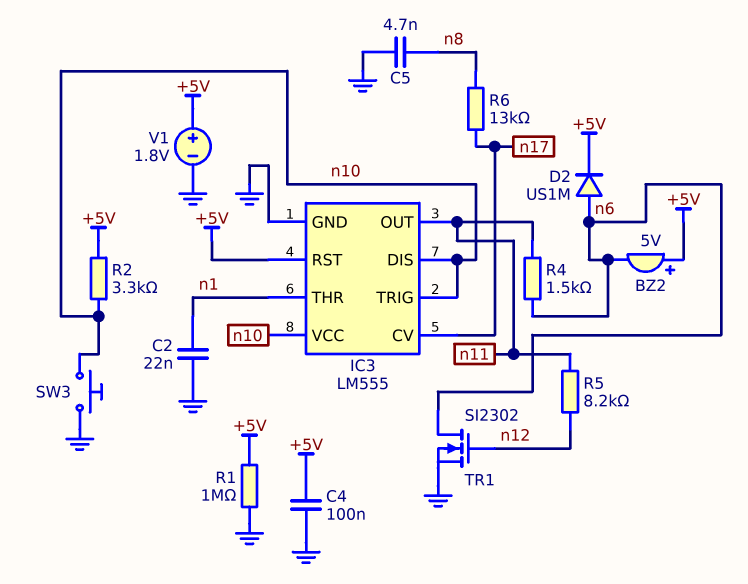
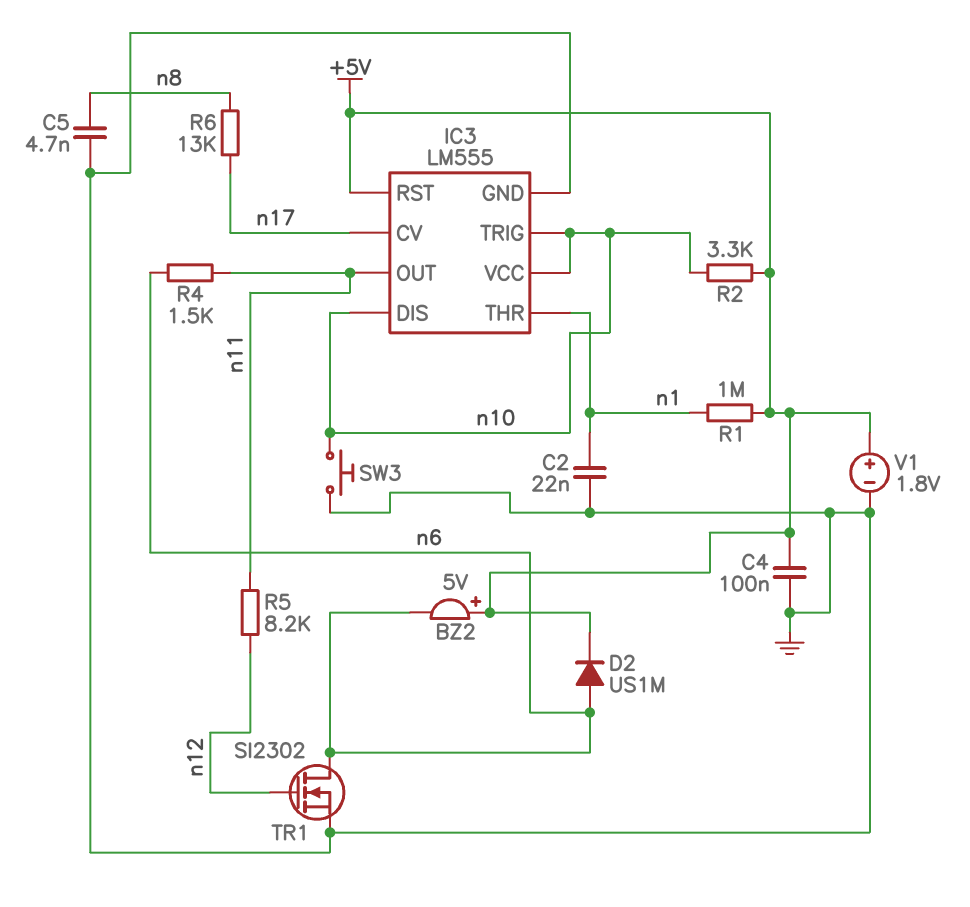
R1: 1M (+5V, GND) -> 1M (+5V, n1)

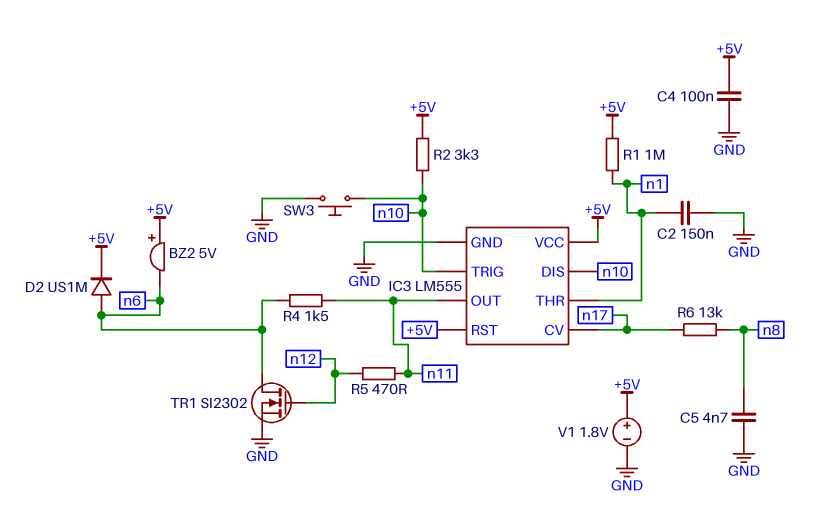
C2: 22nF (GND, n1) -> 150nF (GND, n1)
IC3 pin VCC: n10 -> +5V
R5: 8.2k (n11, n12) -> 470 (n11, n12)

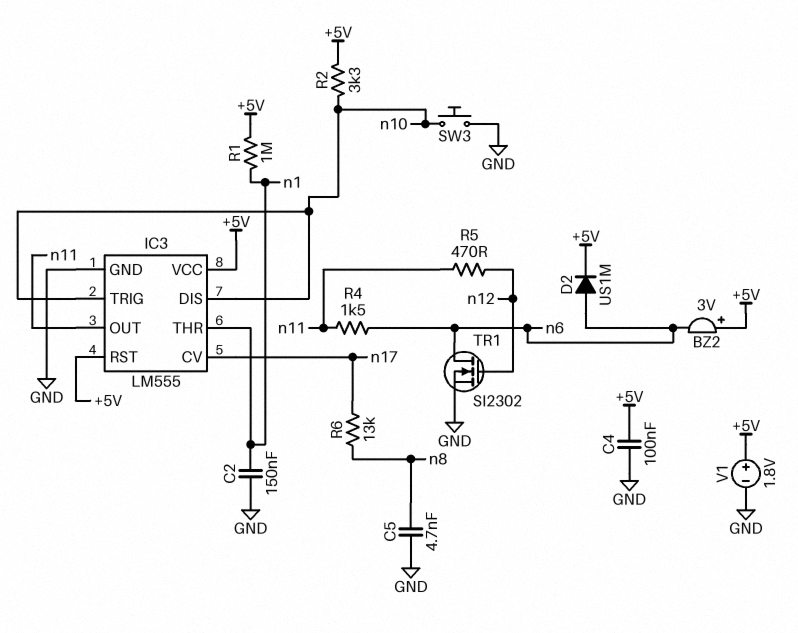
BZ2: buzzer 5V (plus +5V, minus n6) -> buzzer 3V (plus +5V, minus n6)

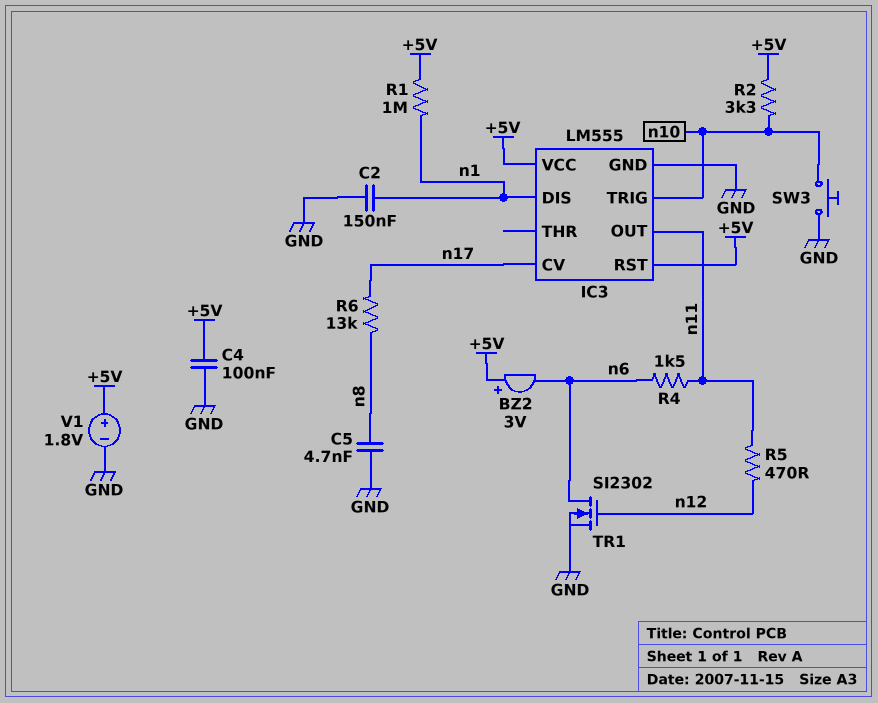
D2: diode US1M (A n6, K +5V) -> none
IC3 pin DIS: n10 -> n1
IC3 pin THR: n1 -> none

